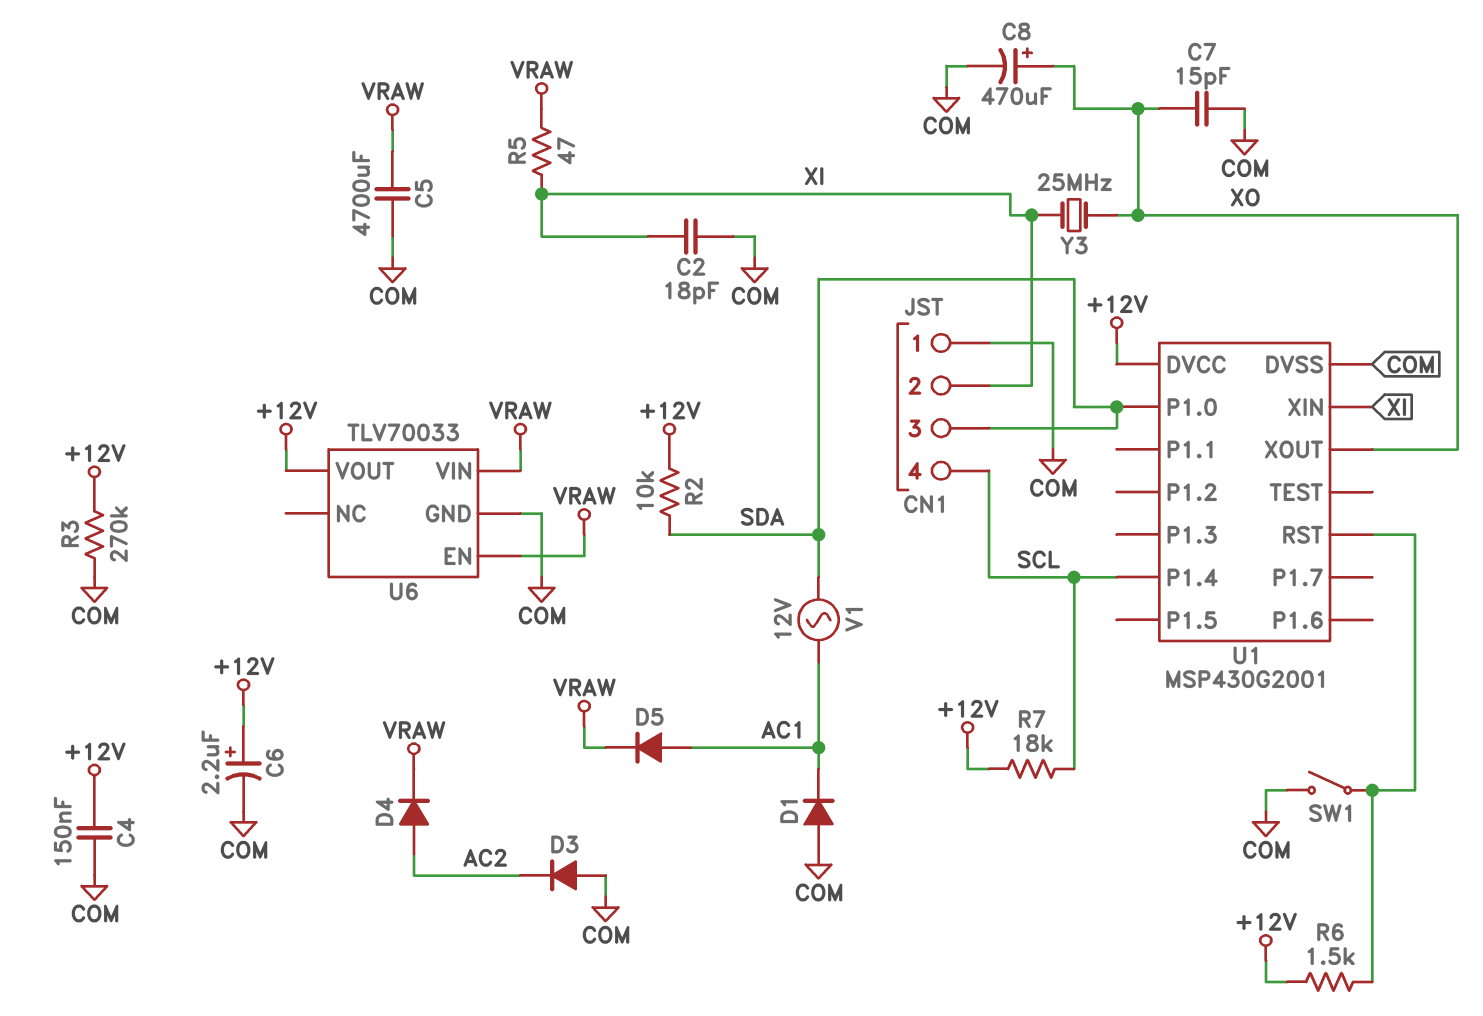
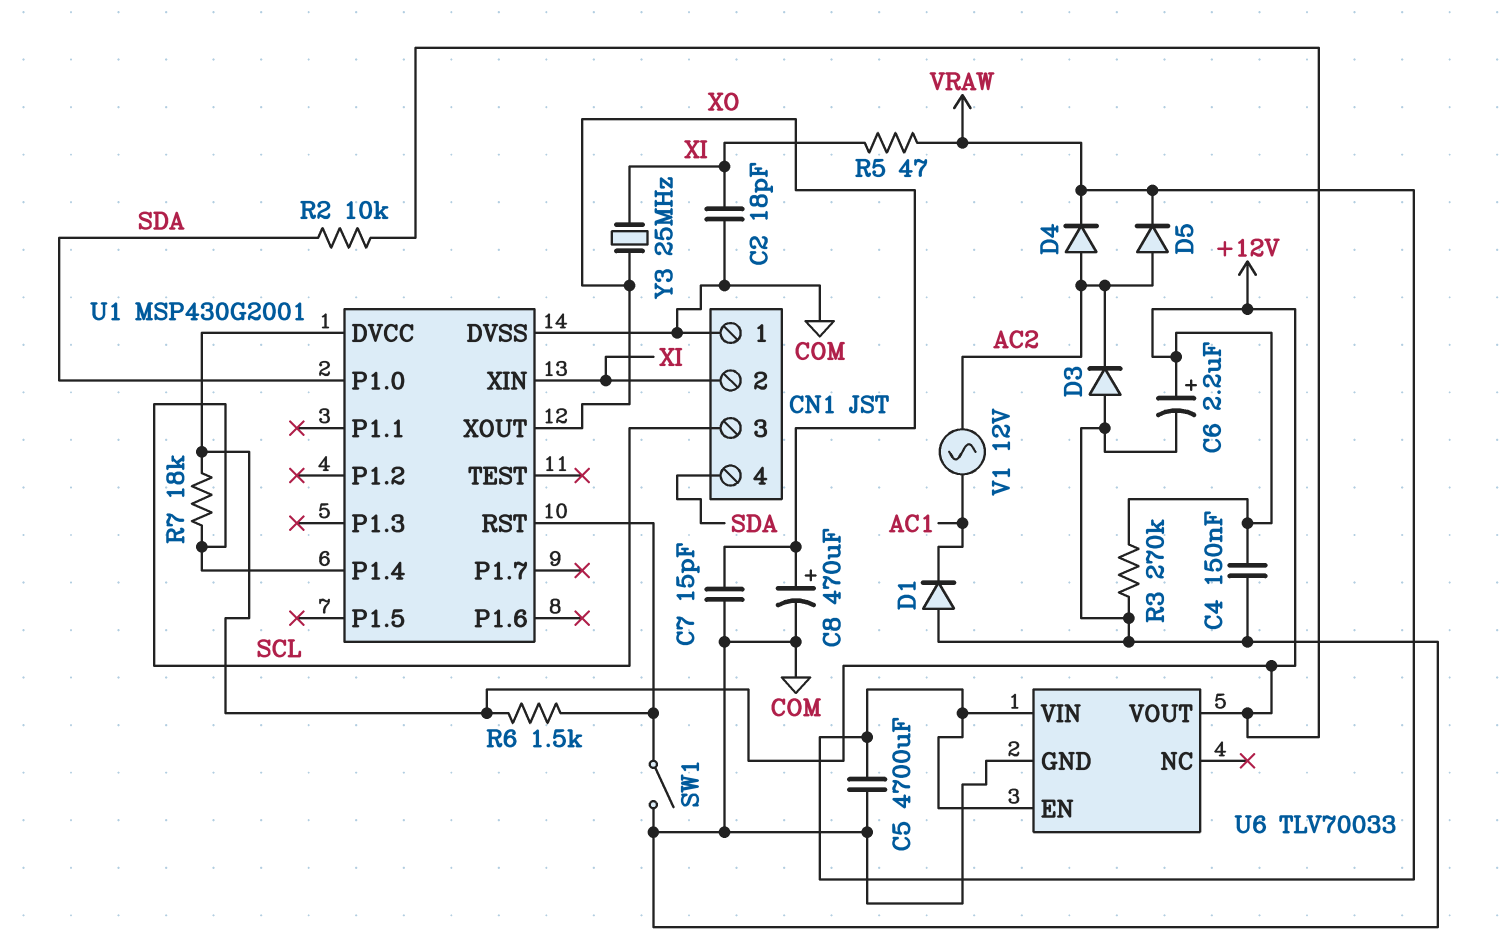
CN1 pin 3: SDA -> SCL
CN1 pin 4: SCL -> SDA
D5: diode (A AC1, K VRAW) -> diode (A AC2, K VRAW)
V1: AC 12V (AC1, SDA) -> AC 12V (AC1, AC2)

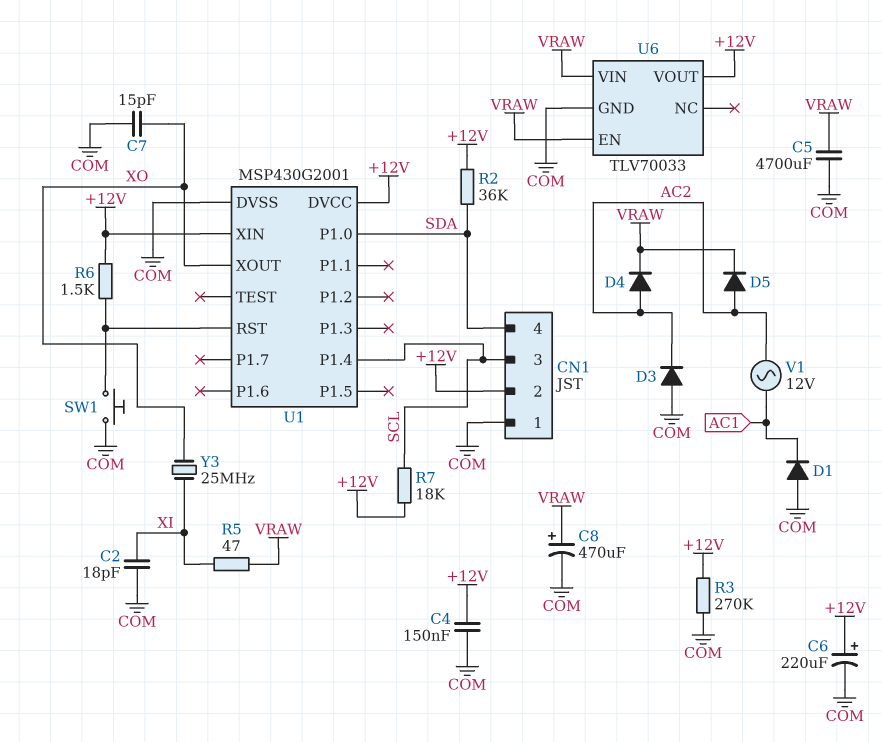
C6: 2.2uF (plus +12V, minus COM) -> 220uF (plus +12V, minus COM)
C8: 470uF (plus XO, minus COM) -> 470uF (plus VRAW, minus COM)
CN1 pin 2: XI -> +12V
R2: 10k (+12V, SDA) -> 36k (+12V, SDA)
SW1: switch (COM, U1/RST) -> button (COM, U1/RST)
U1 pin XIN: XI -> +12V

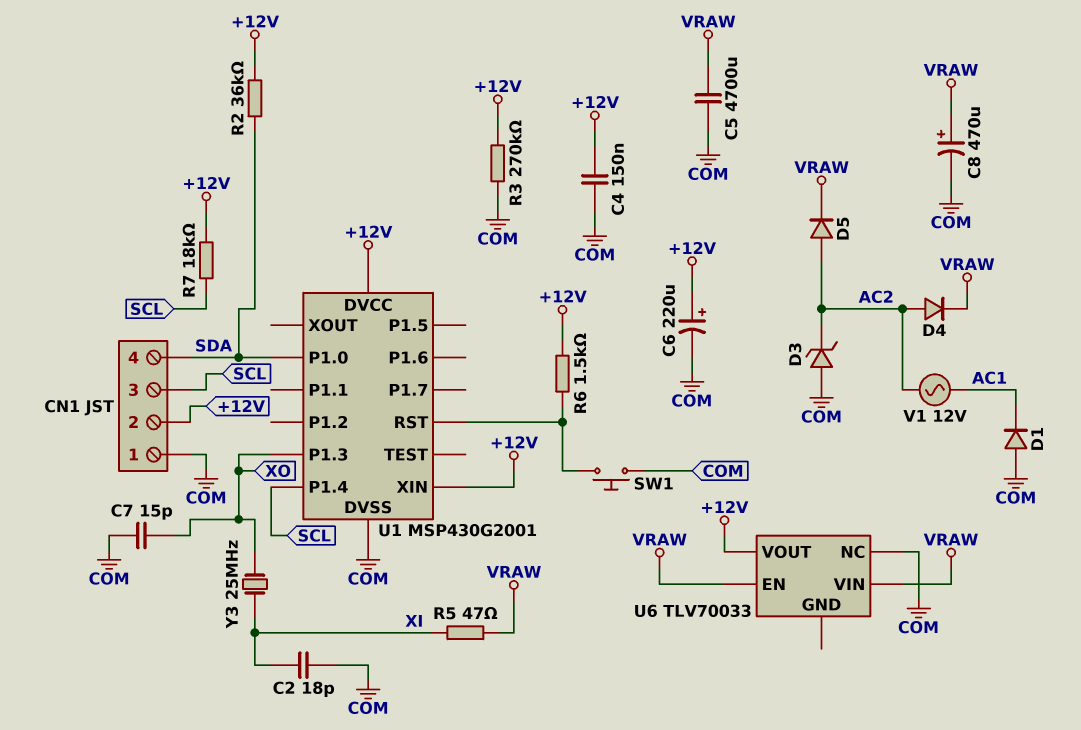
D3: diode (A COM, K AC2) -> zener (A COM, K AC2)
U1 pin P1.3: none -> XO
U1 pin XOUT: XO -> none
U6 pin GND: COM -> none
U6 pin NC: none -> COM

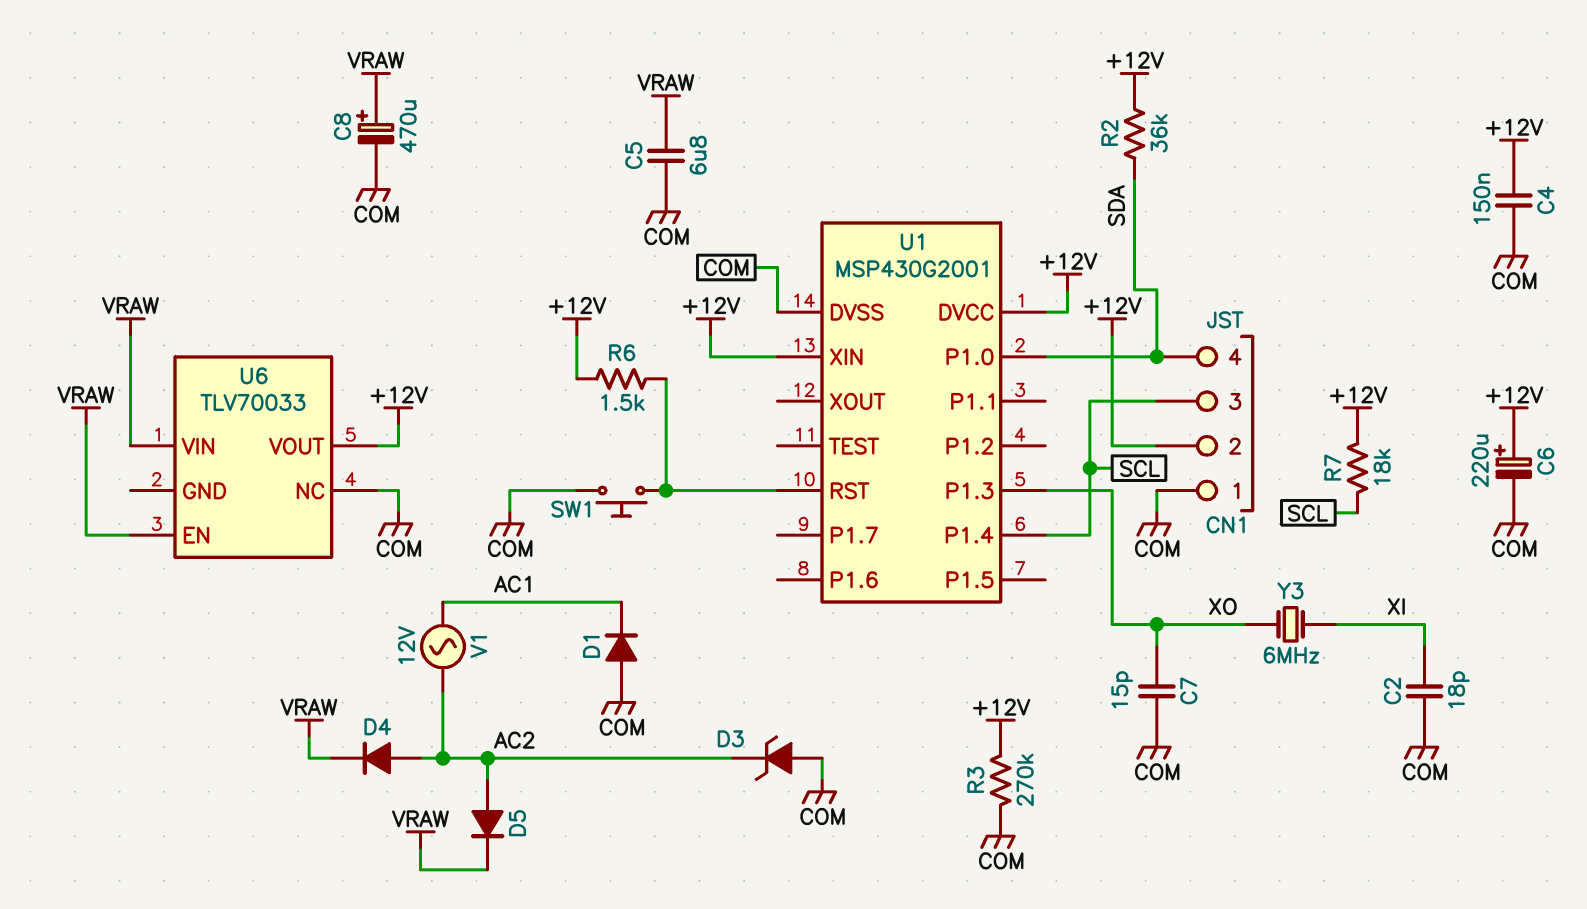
C5: 4700uF (COM, VRAW) -> 6.8uF (COM, VRAW)
R5: 47 (VRAW, XI) -> none
Y3: 25MHz (XI, XO) -> 6MHz (XI, XO)

